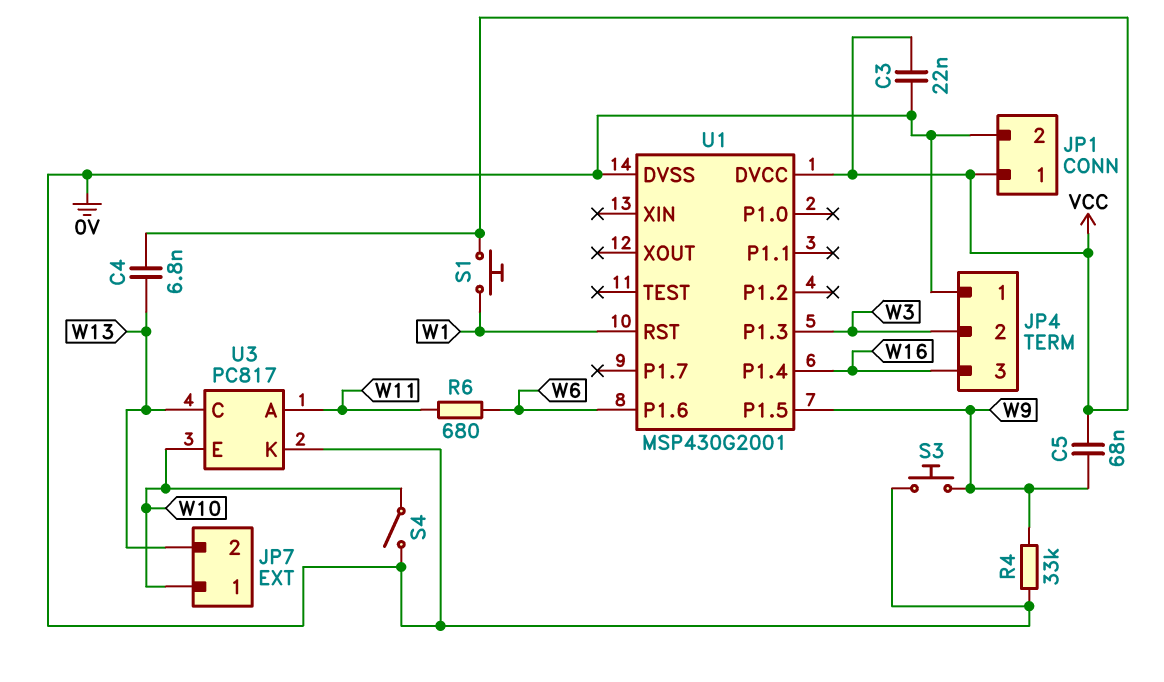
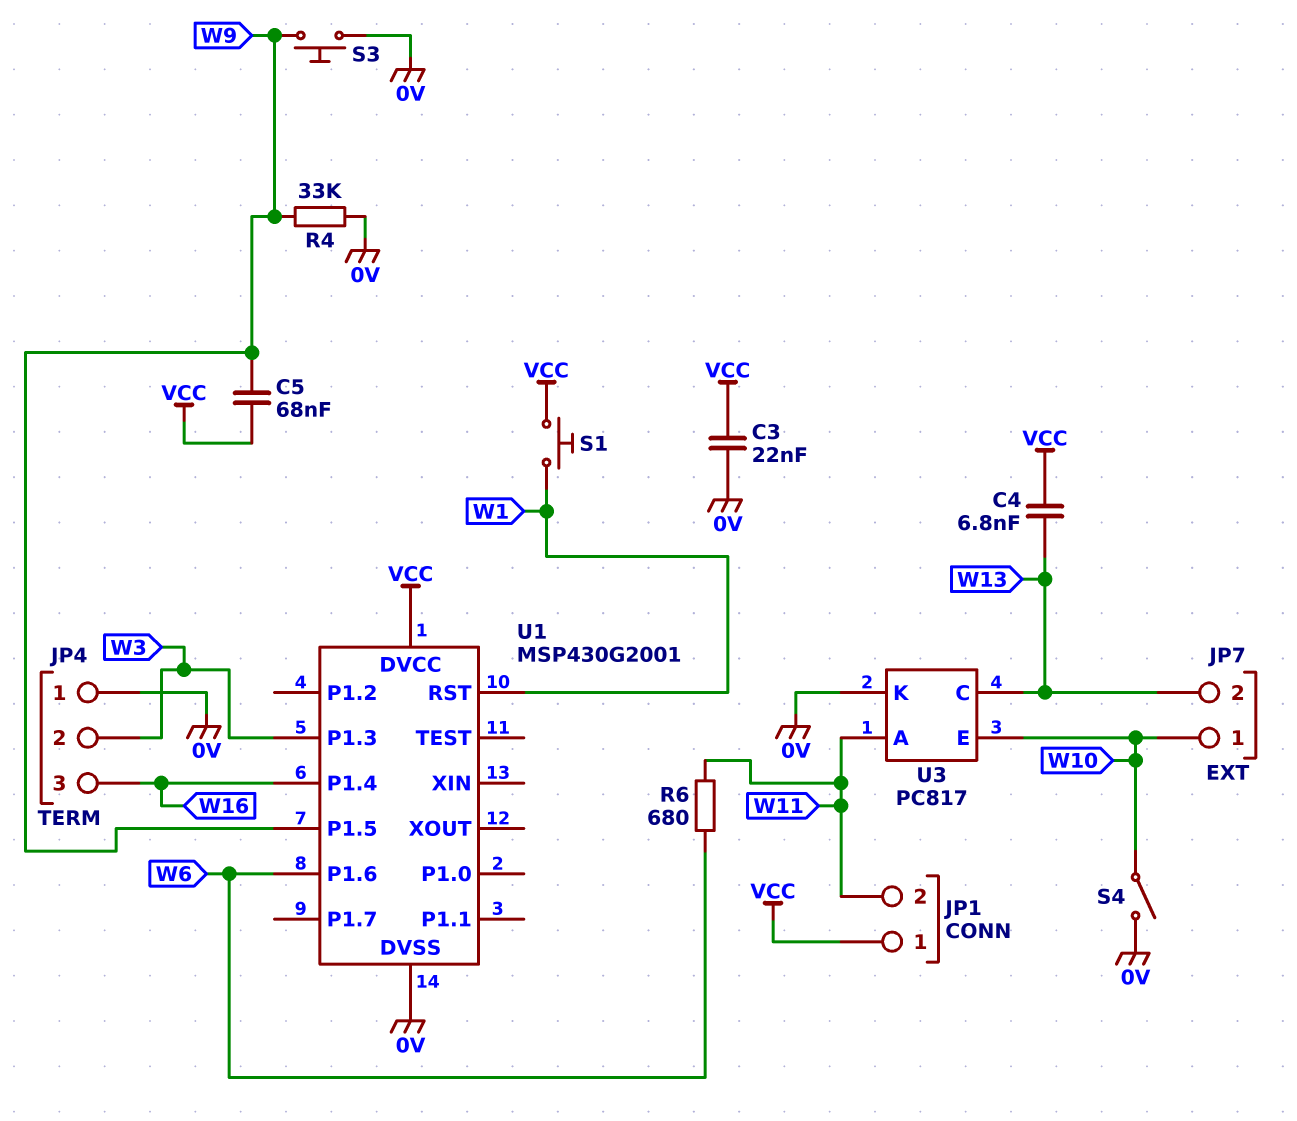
JP1 pin 2: 0V -> W11

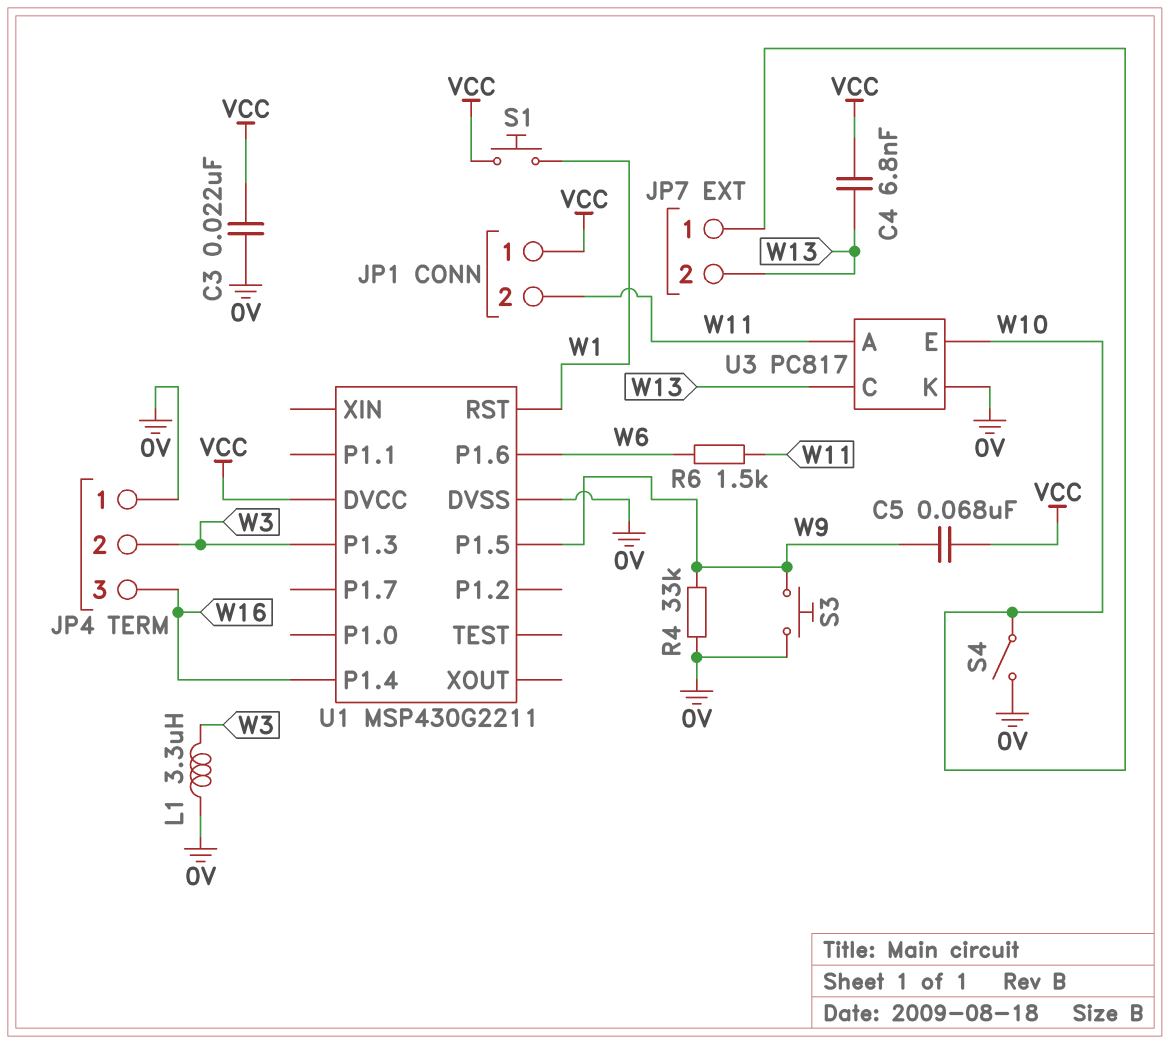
L1: none -> 3.3uH (0V, W3)
R6: 680 (W6, W11) -> 1.5k (W6, W11)
U1: MSP430G2001 -> MSP430G2211

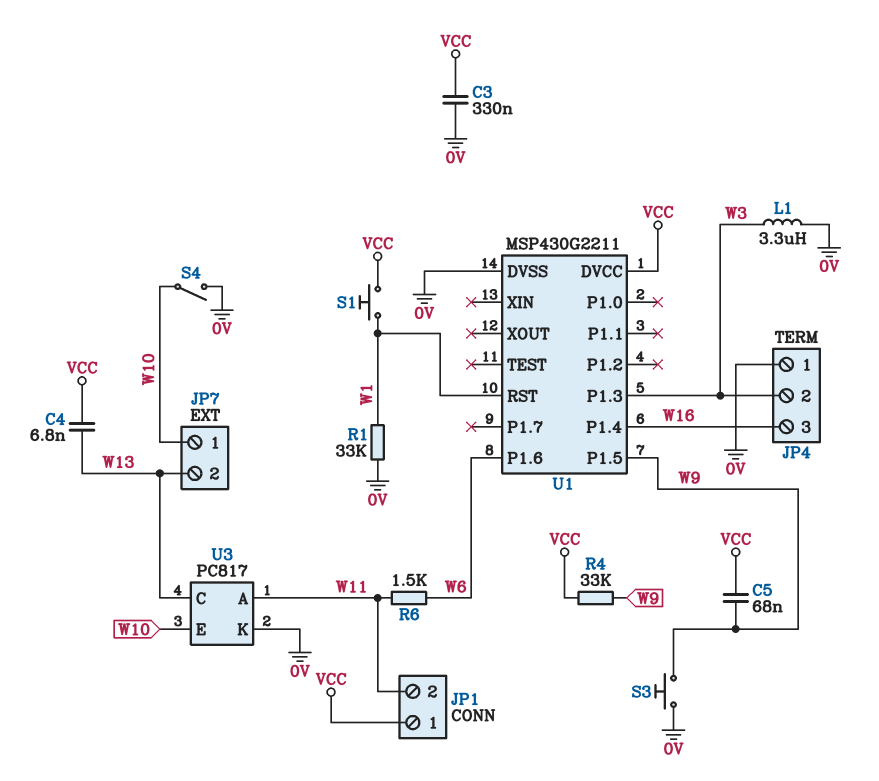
C3: 22nF (0V, VCC) -> 330nF (0V, VCC)
R1: none -> 33k (0V, W1)
R4: 33k (0V, W9) -> 33k (VCC, W9)

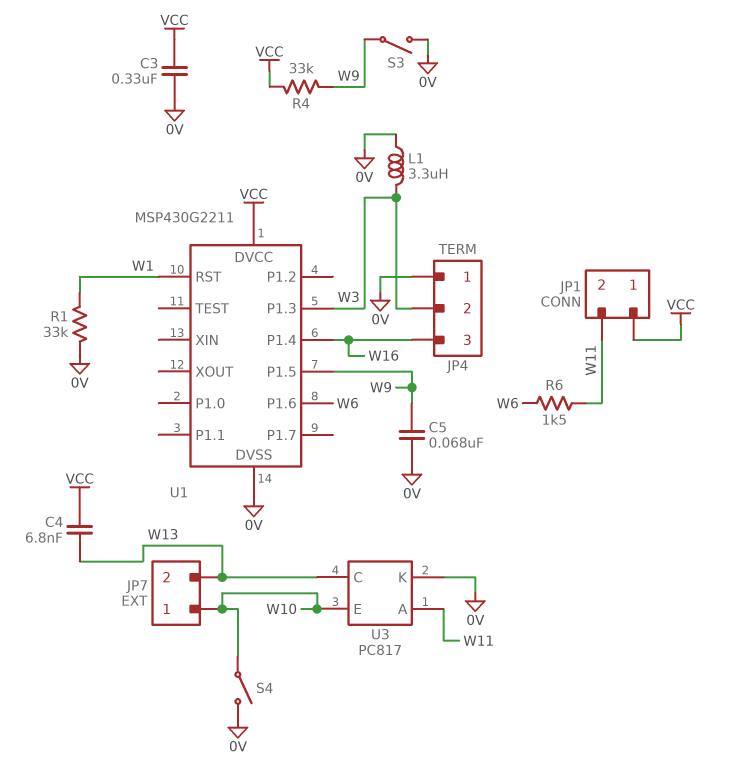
C5: 68nF (VCC, W9) -> 68nF (0V, W9)
S1: button (VCC, W1) -> none
S3: button (0V, W9) -> switch (0V, W9)

